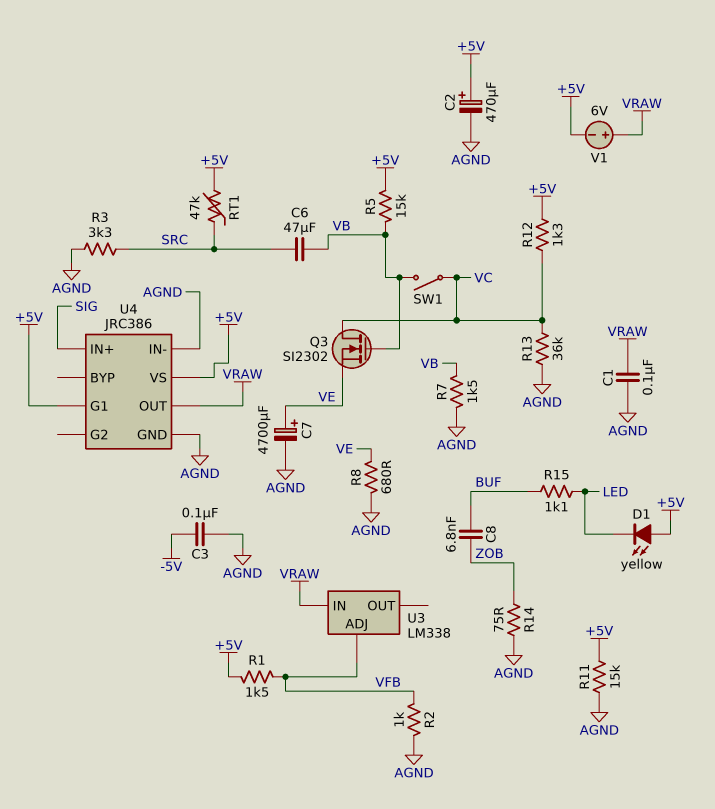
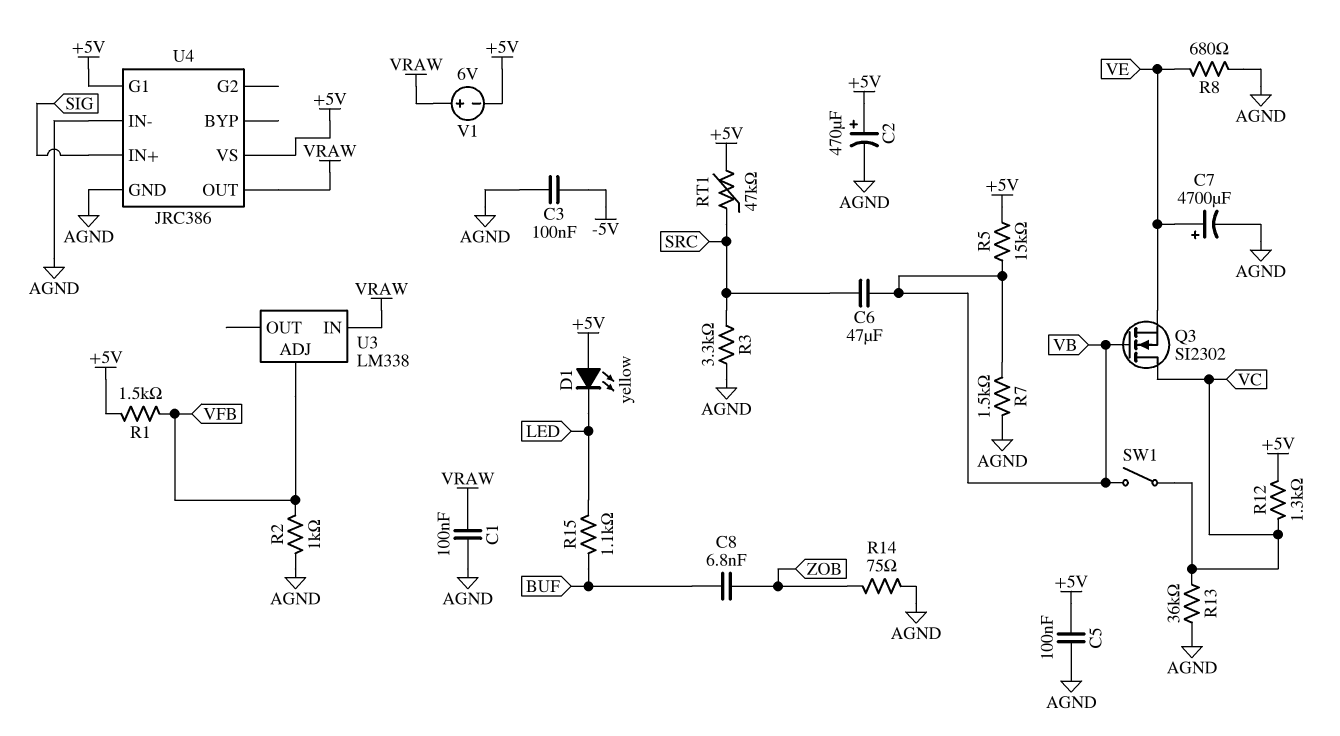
C5: none -> 100nF (+5V, AGND)
R11: 15k (+5V, AGND) -> none

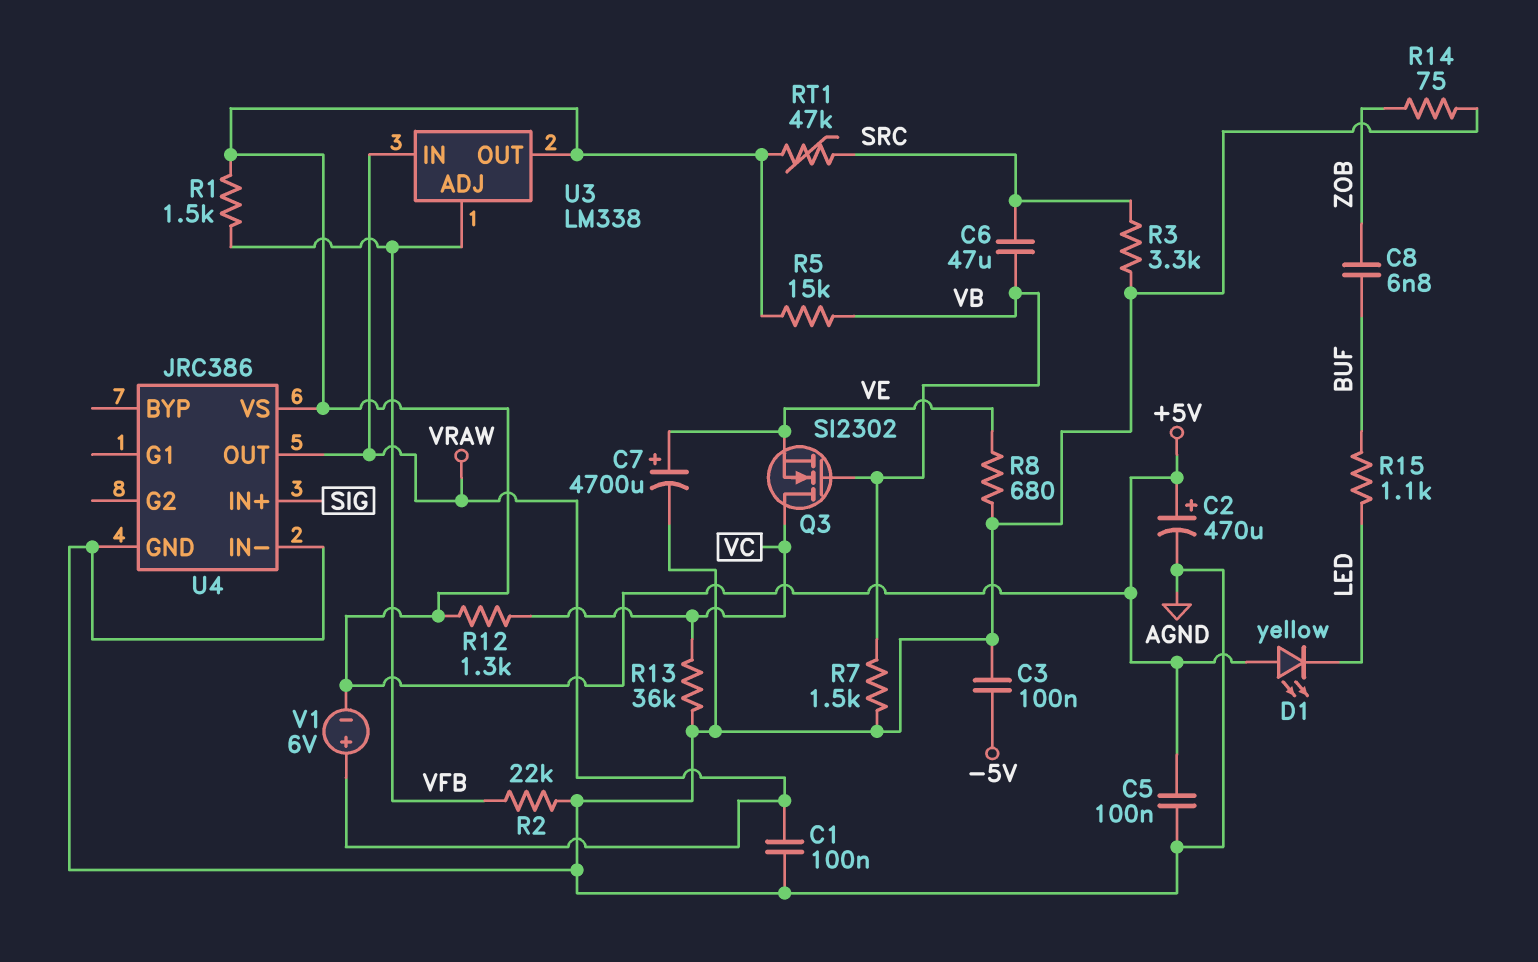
R2: 1k (AGND, VFB) -> 22k (AGND, VFB)
SW1: switch (VB, VC) -> none
U3 pin OUT: none -> +5V
U4 pin G1: +5V -> none

